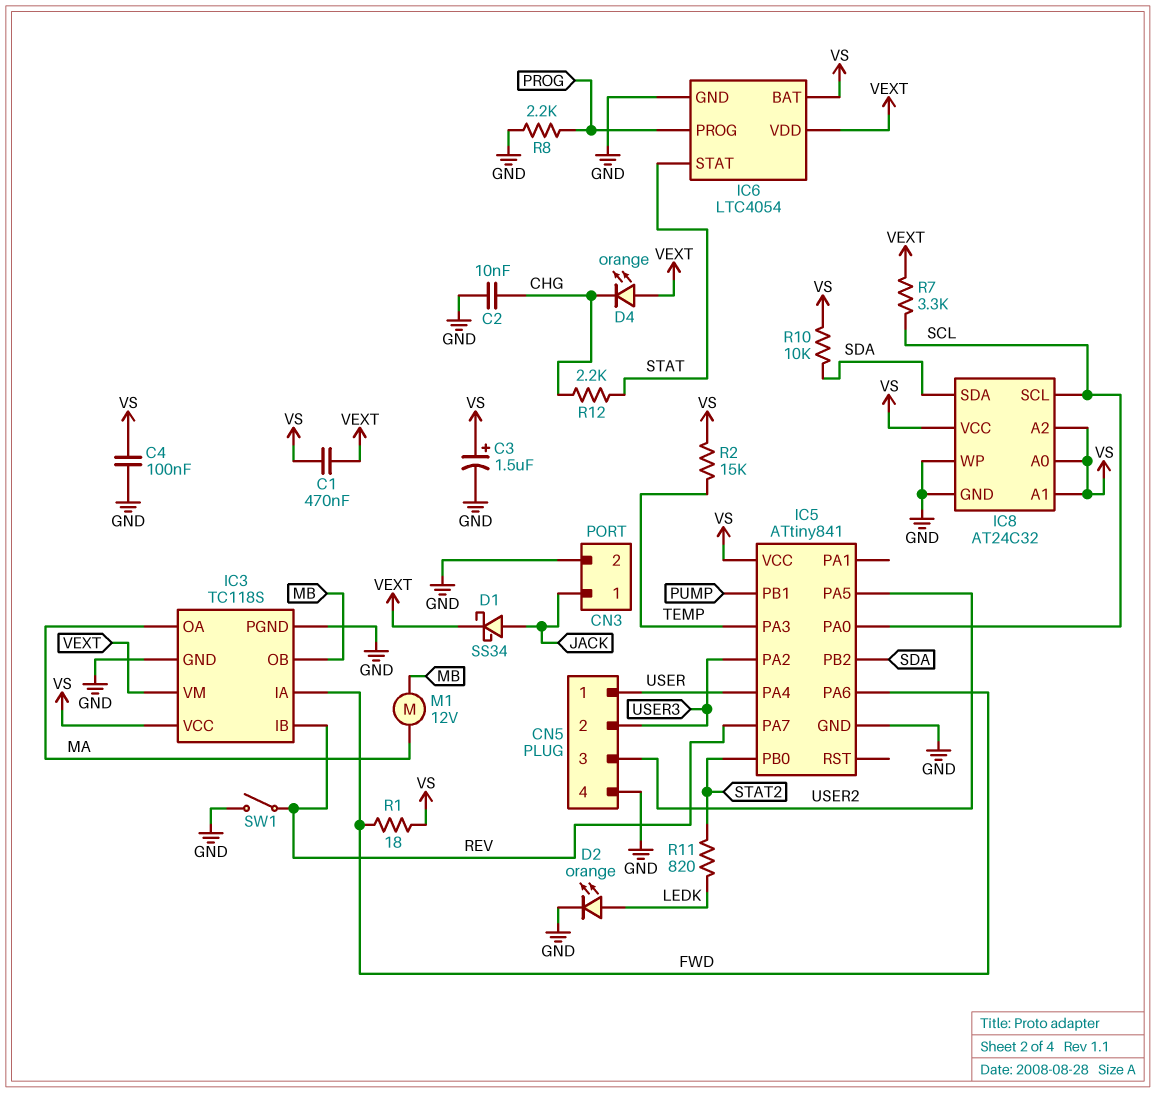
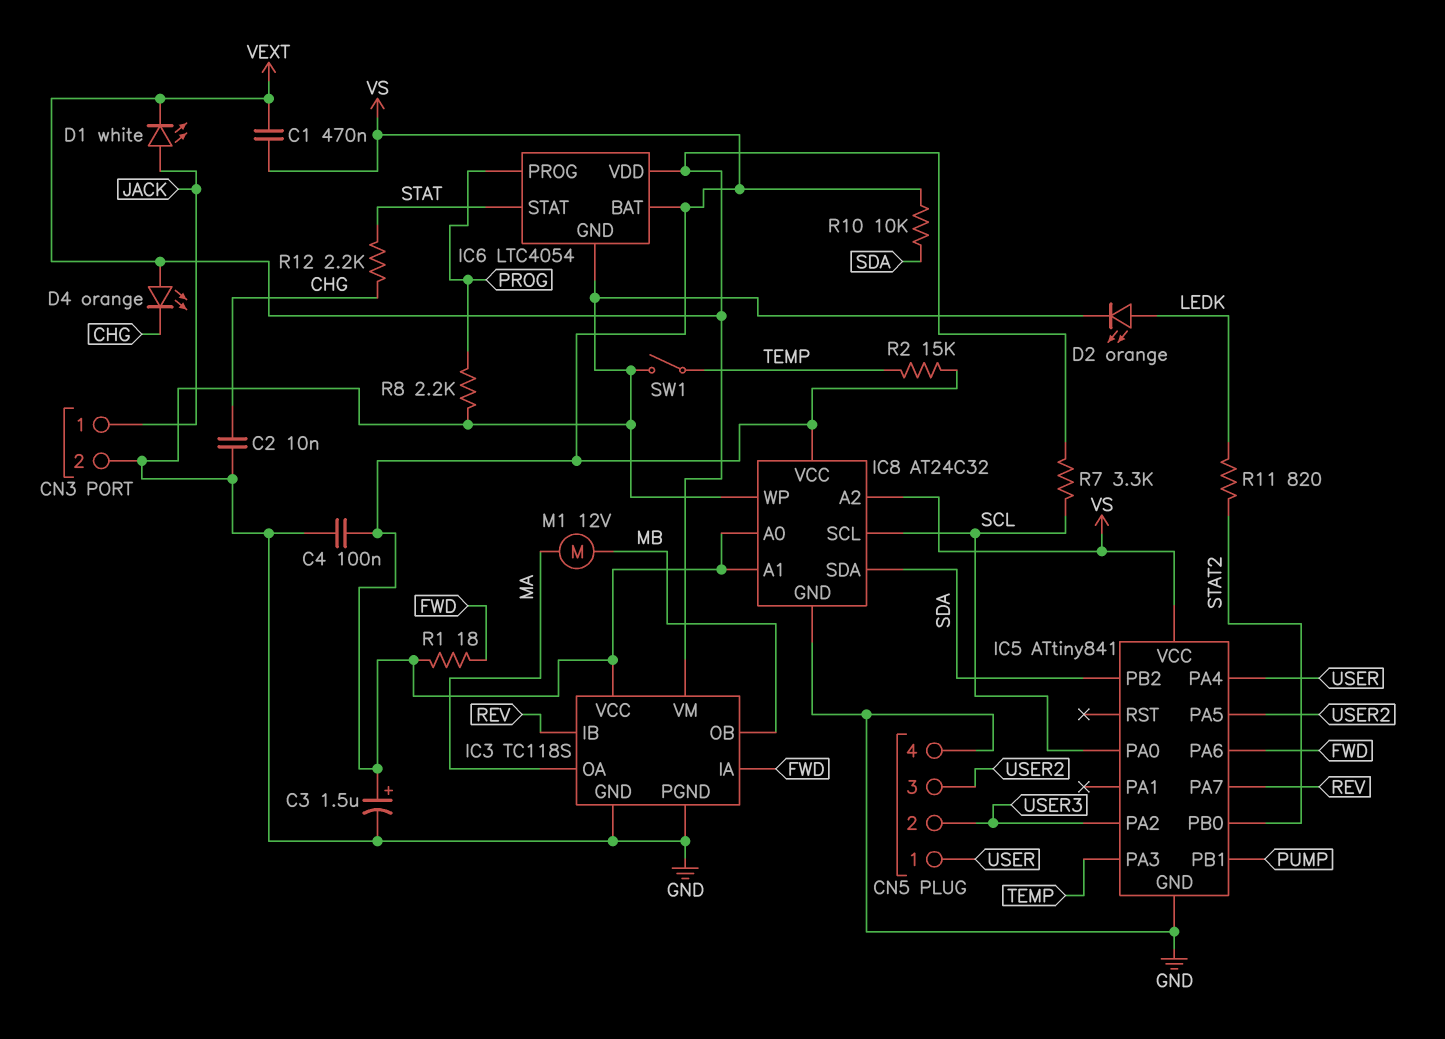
D1: schottky SS34 (A JACK, K VEXT) -> LED white (A JACK, K VEXT)
SW1: switch (GND, REV) -> switch (GND, TEMP)

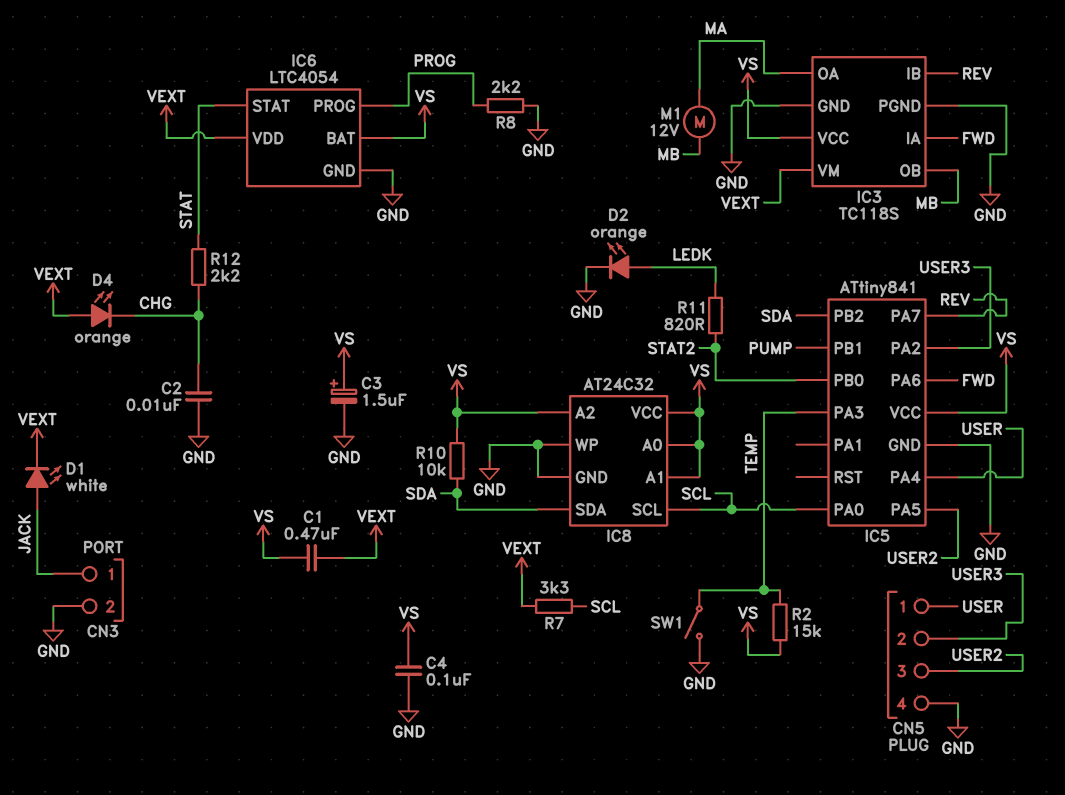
R1: 18 (FWD, VS) -> none

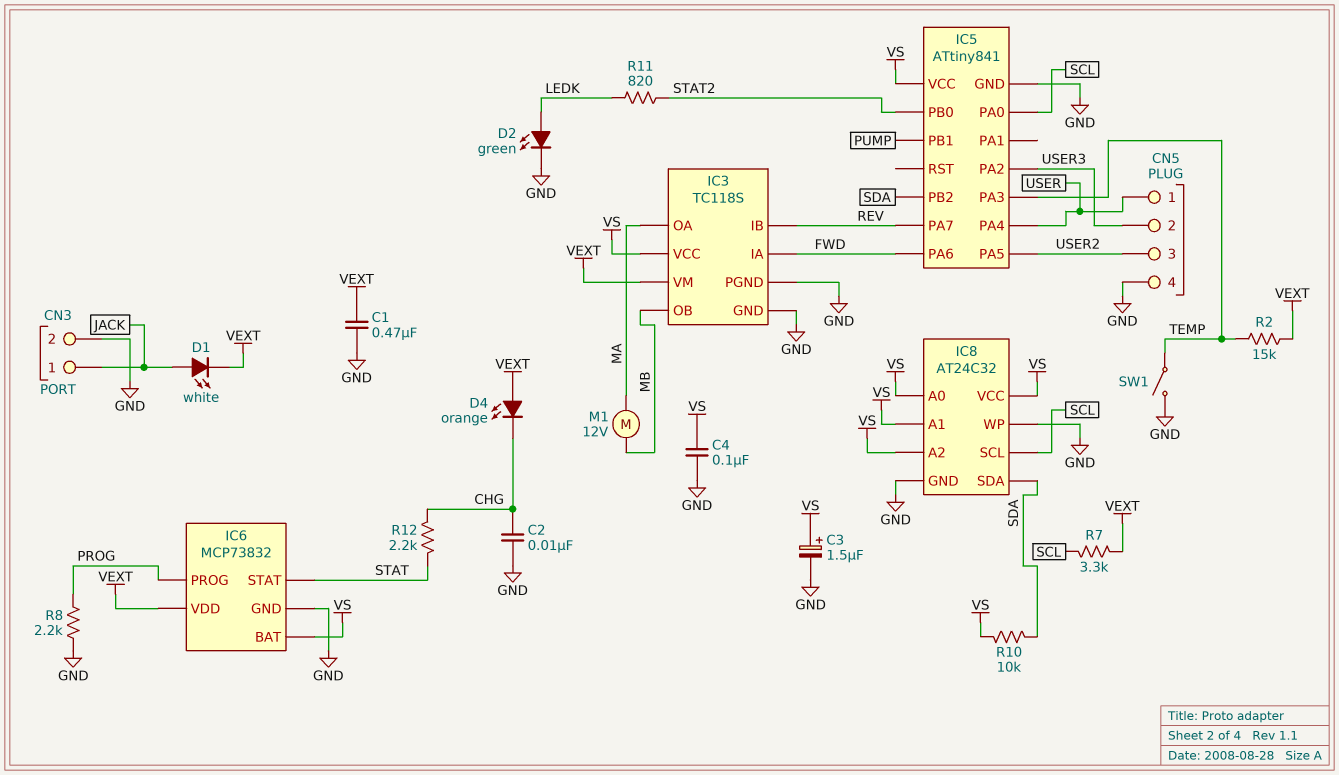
C1: 470nF (VEXT, VS) -> 470nF (GND, VEXT)
D2: LED orange (A LEDK, K GND) -> LED green (A LEDK, K GND)
IC6: LTC4054 -> MCP73832
R2: 15k (TEMP, VS) -> 15k (TEMP, VEXT)

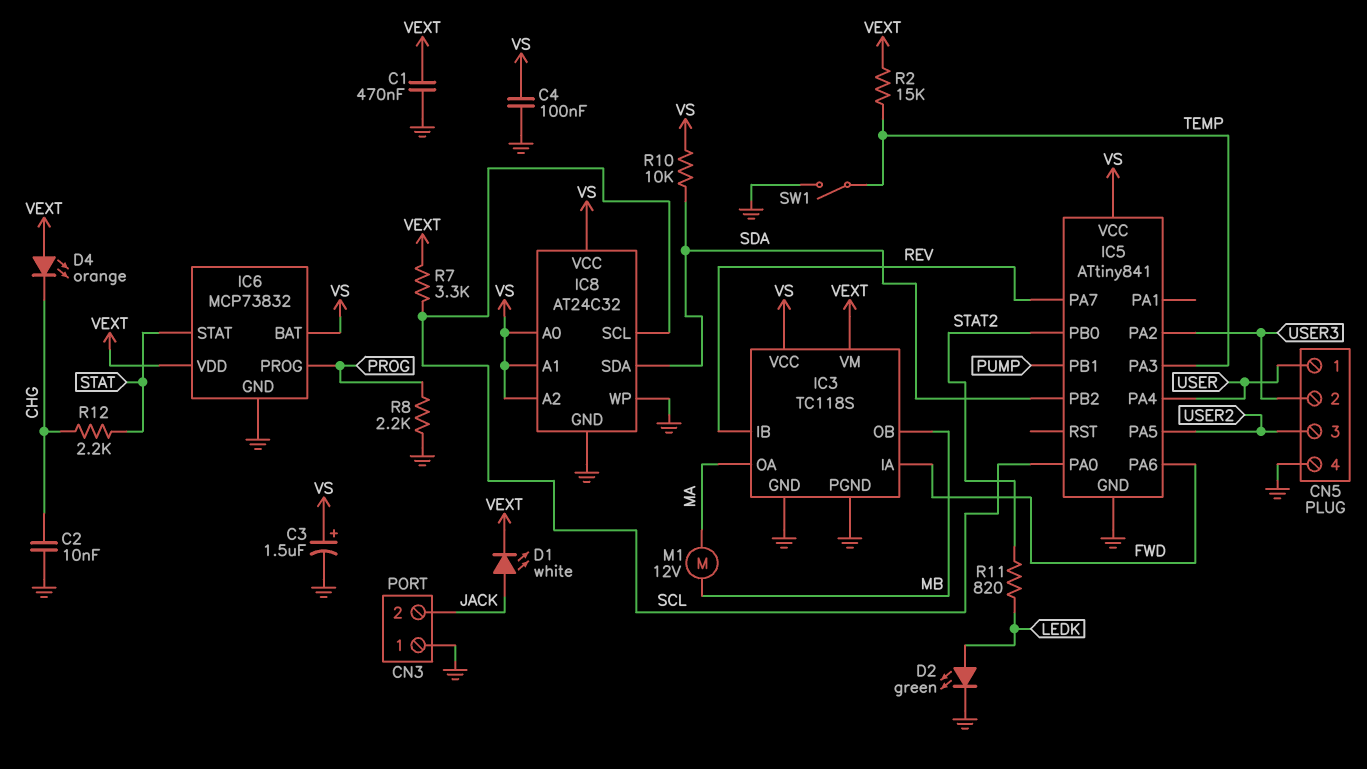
CN3 pin 1: JACK -> GND
CN3 pin 2: GND -> JACK

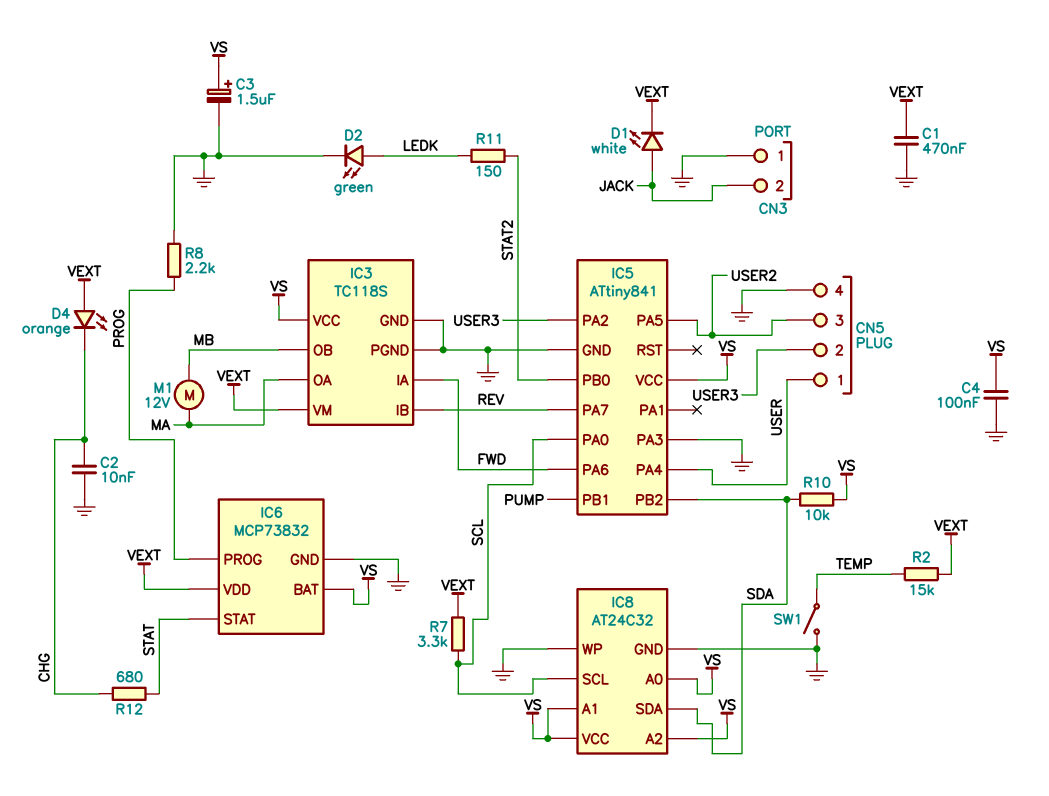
IC5 pin PA3: TEMP -> GND
R11: 820 (LEDK, STAT2) -> 150 (LEDK, STAT2)
R12: 2.2k (CHG, STAT) -> 680 (CHG, STAT)

